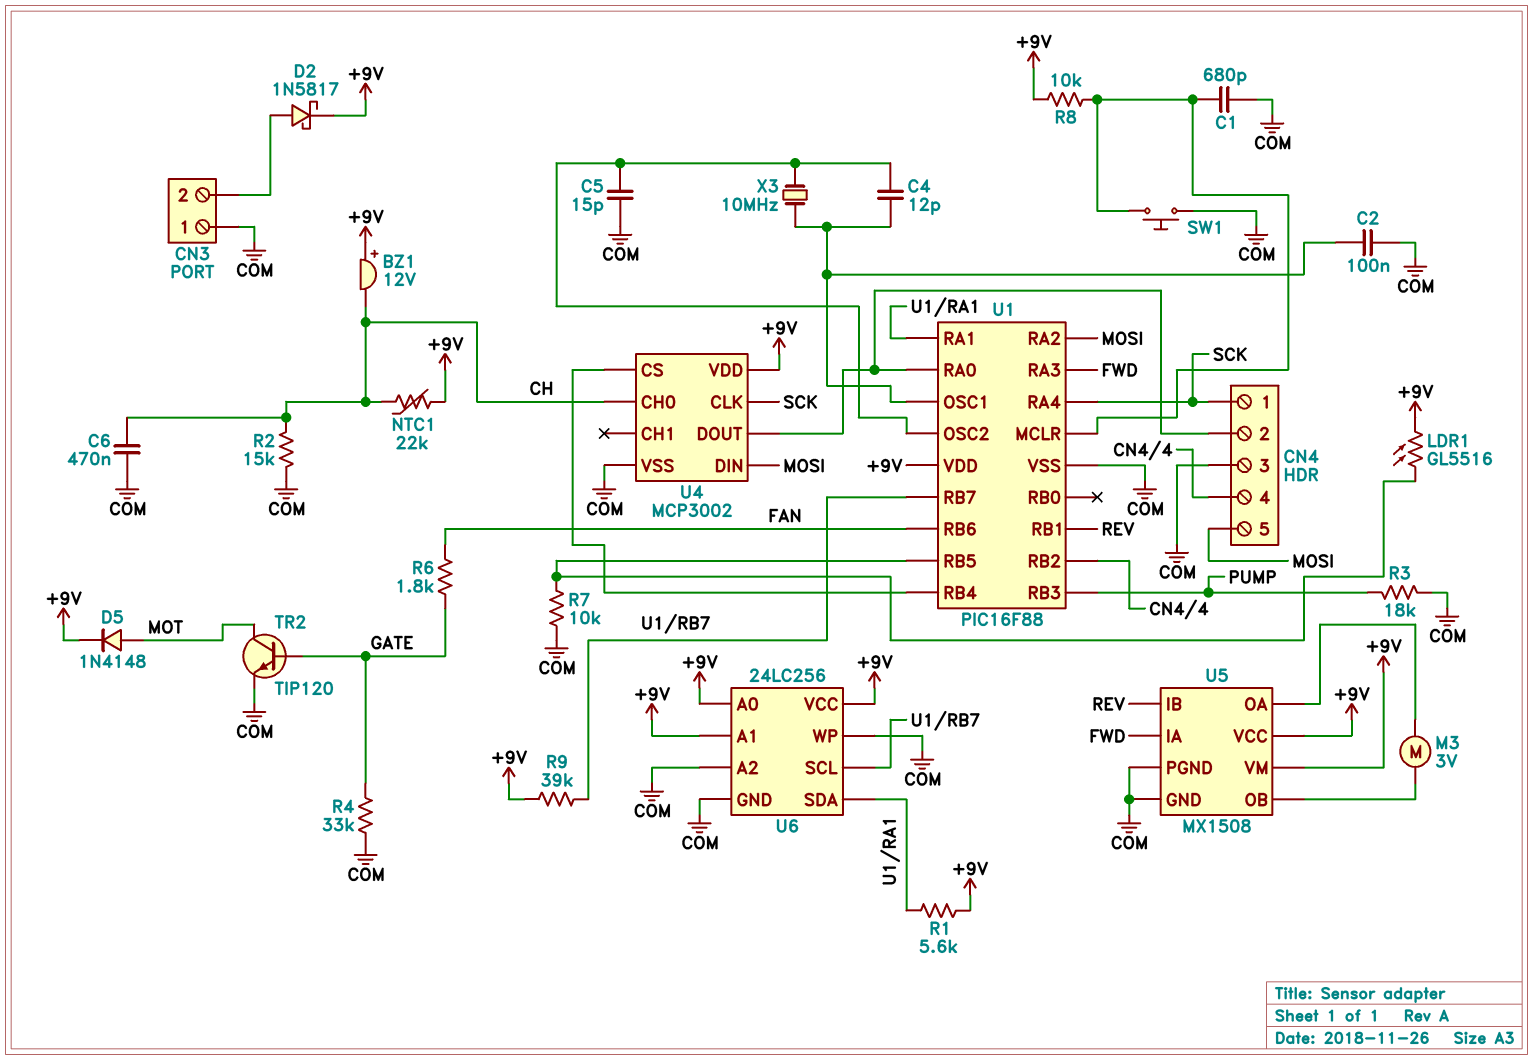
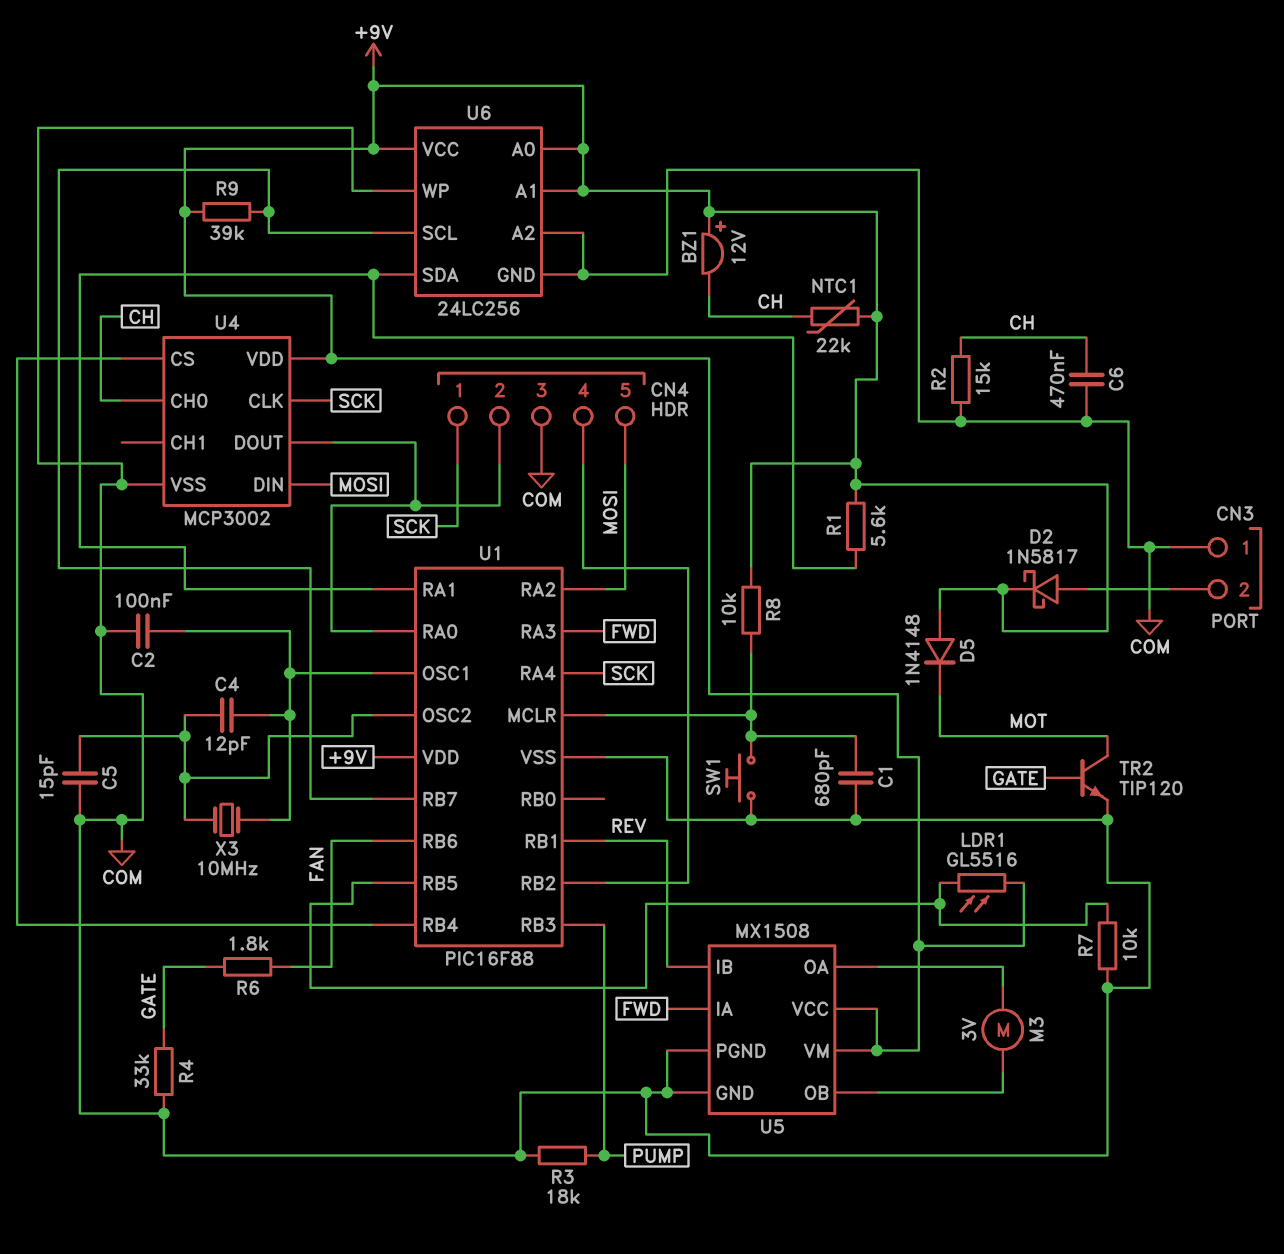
D5: diode 1N4148 (A MOT, K +9V) -> diode 1N4148 (A +9V, K MOT)

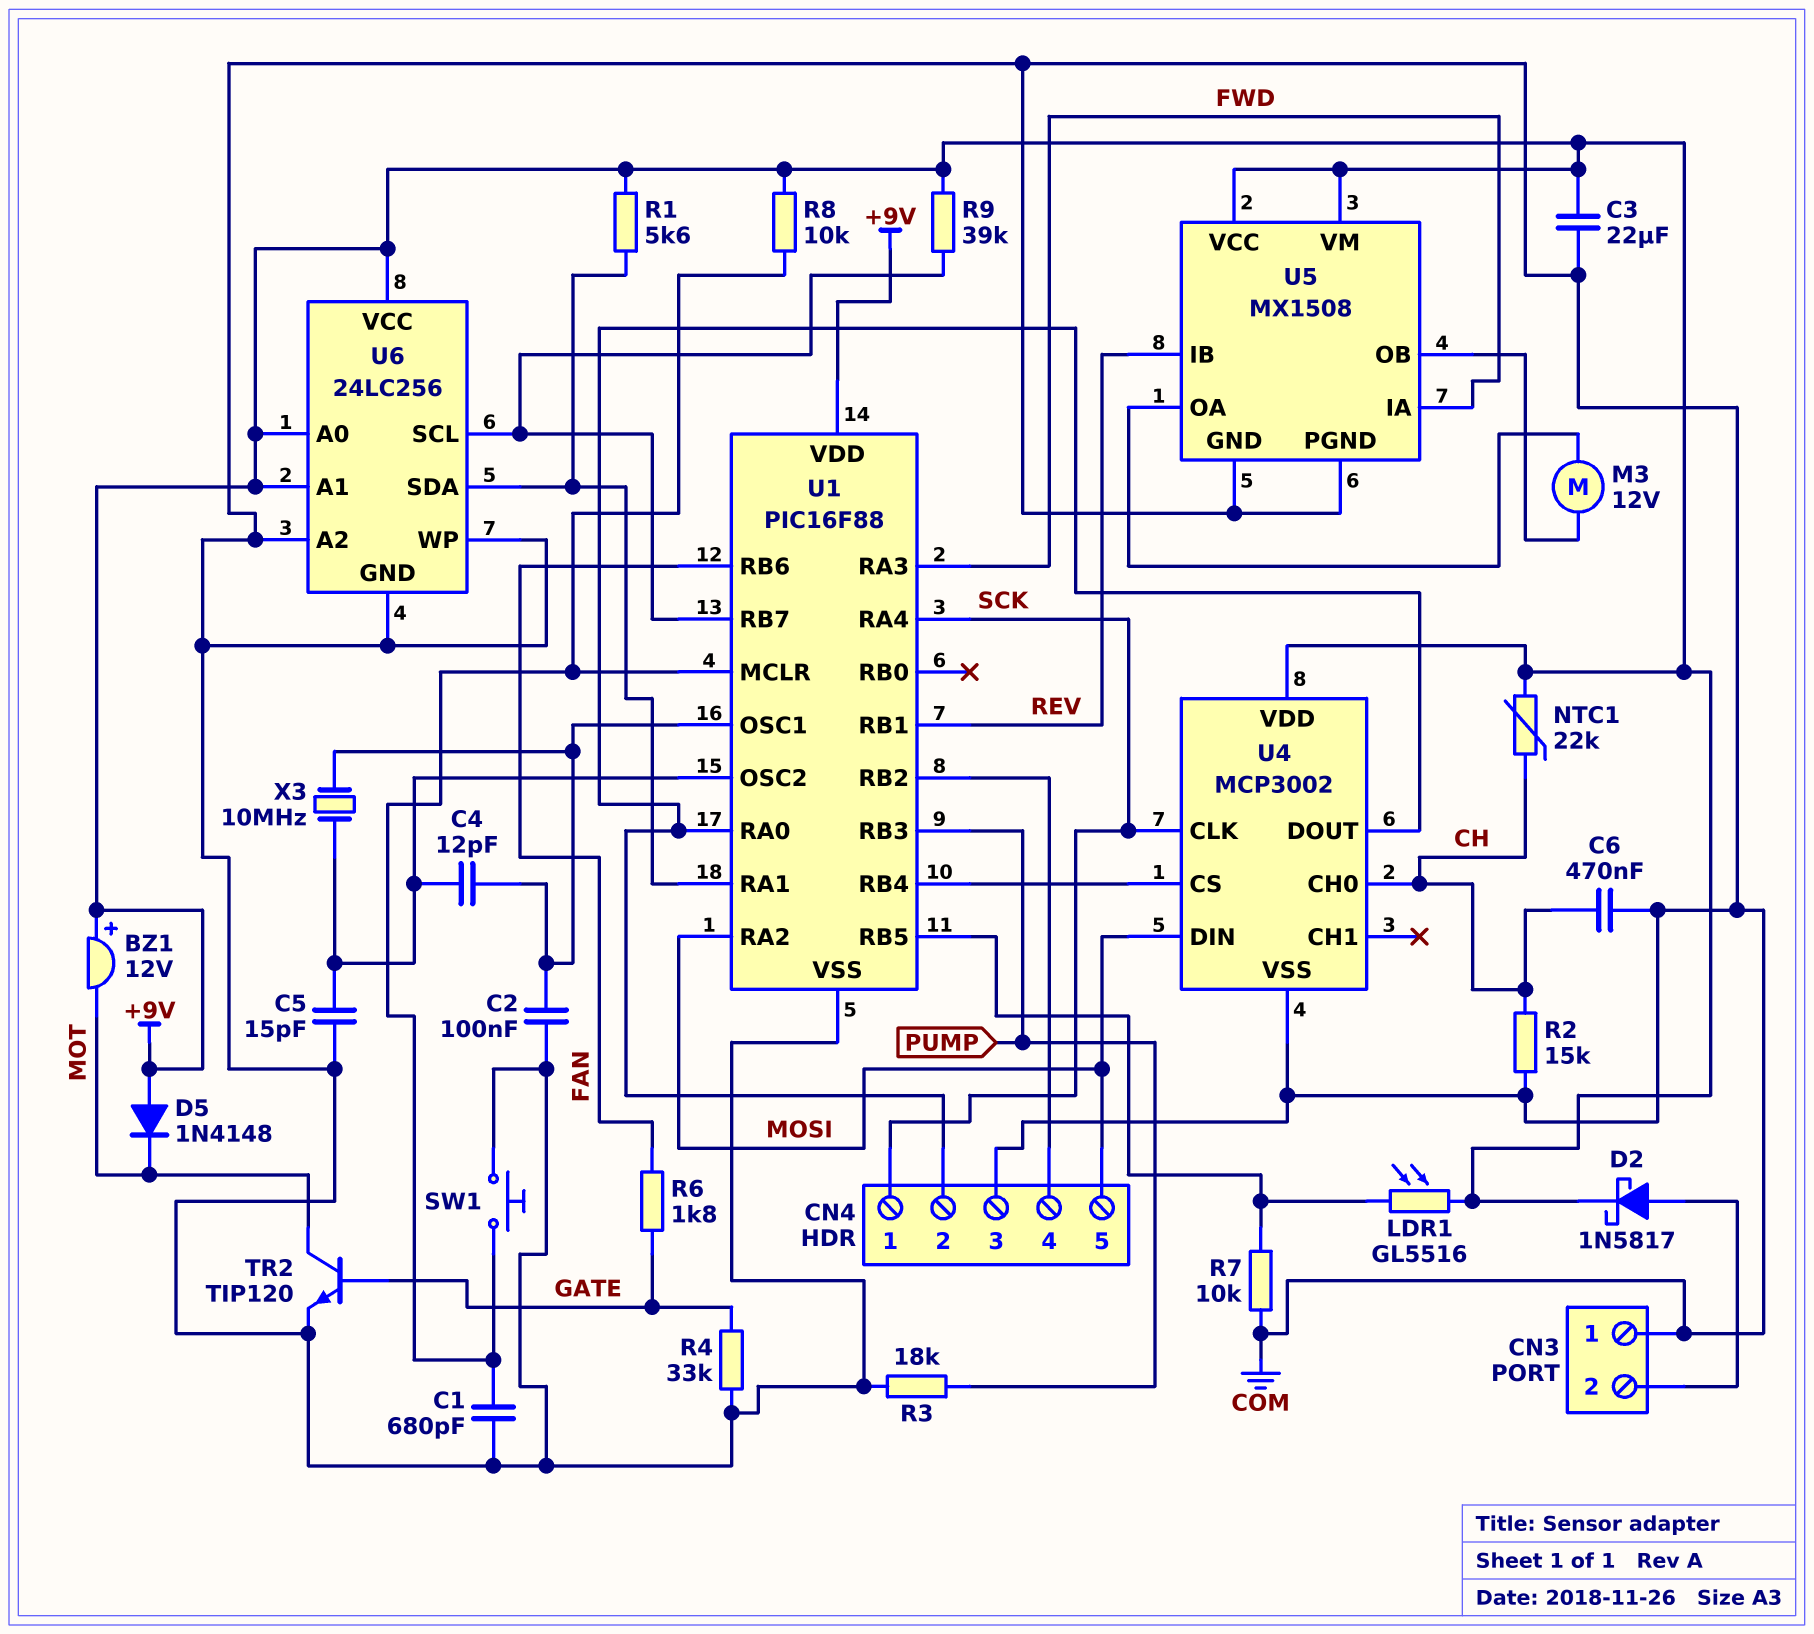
BZ1: buzzer 12V (plus +9V, minus CH) -> buzzer 12V (plus +9V, minus MOT)
C3: none -> 22uF (+9V, COM)
M3: motor 3V (U5/OA, U5/OB) -> motor 12V (U5/OA, U5/OB)

